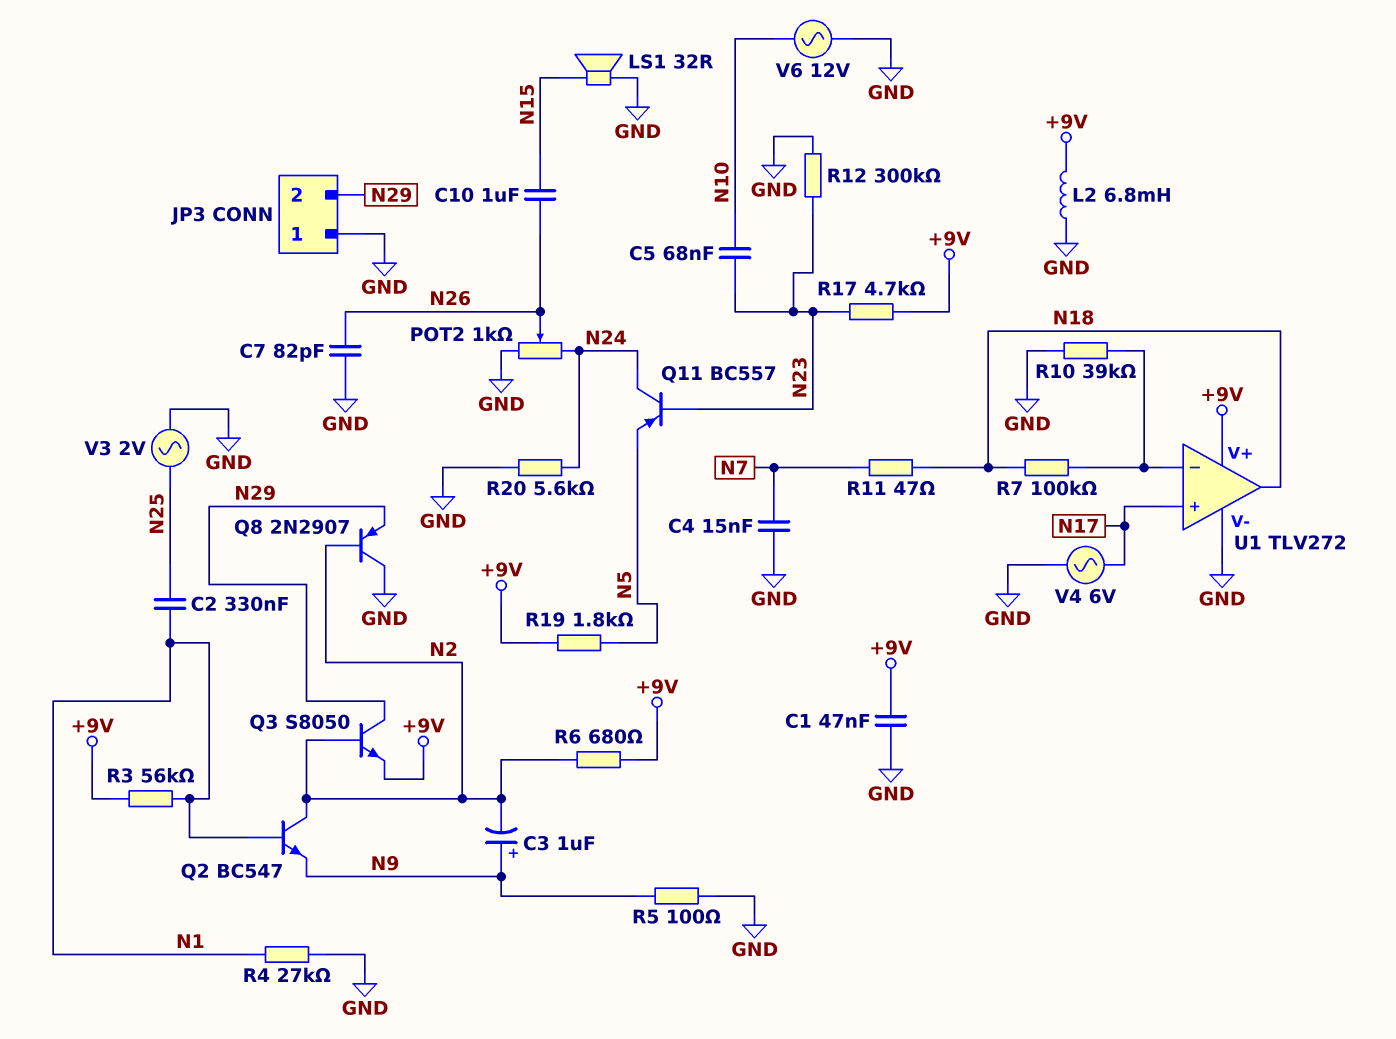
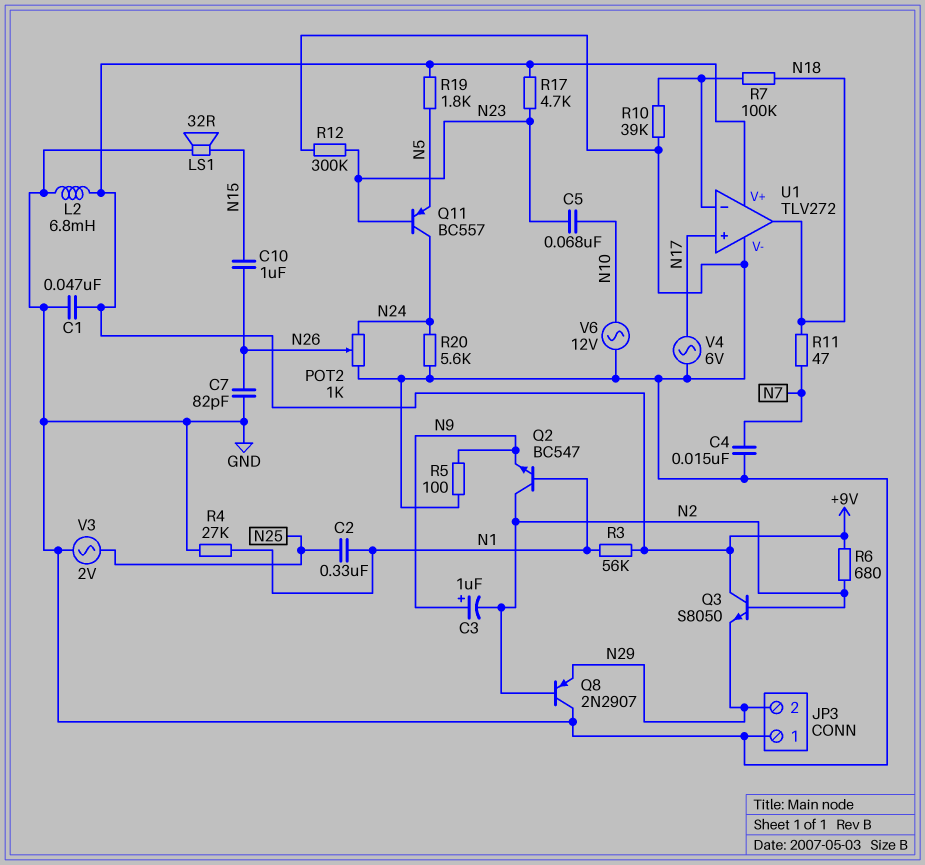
Q3: NPN S8050 (B N2, C N29, E +9V) -> NPN S8050 (B N2, C +9V, E N29)

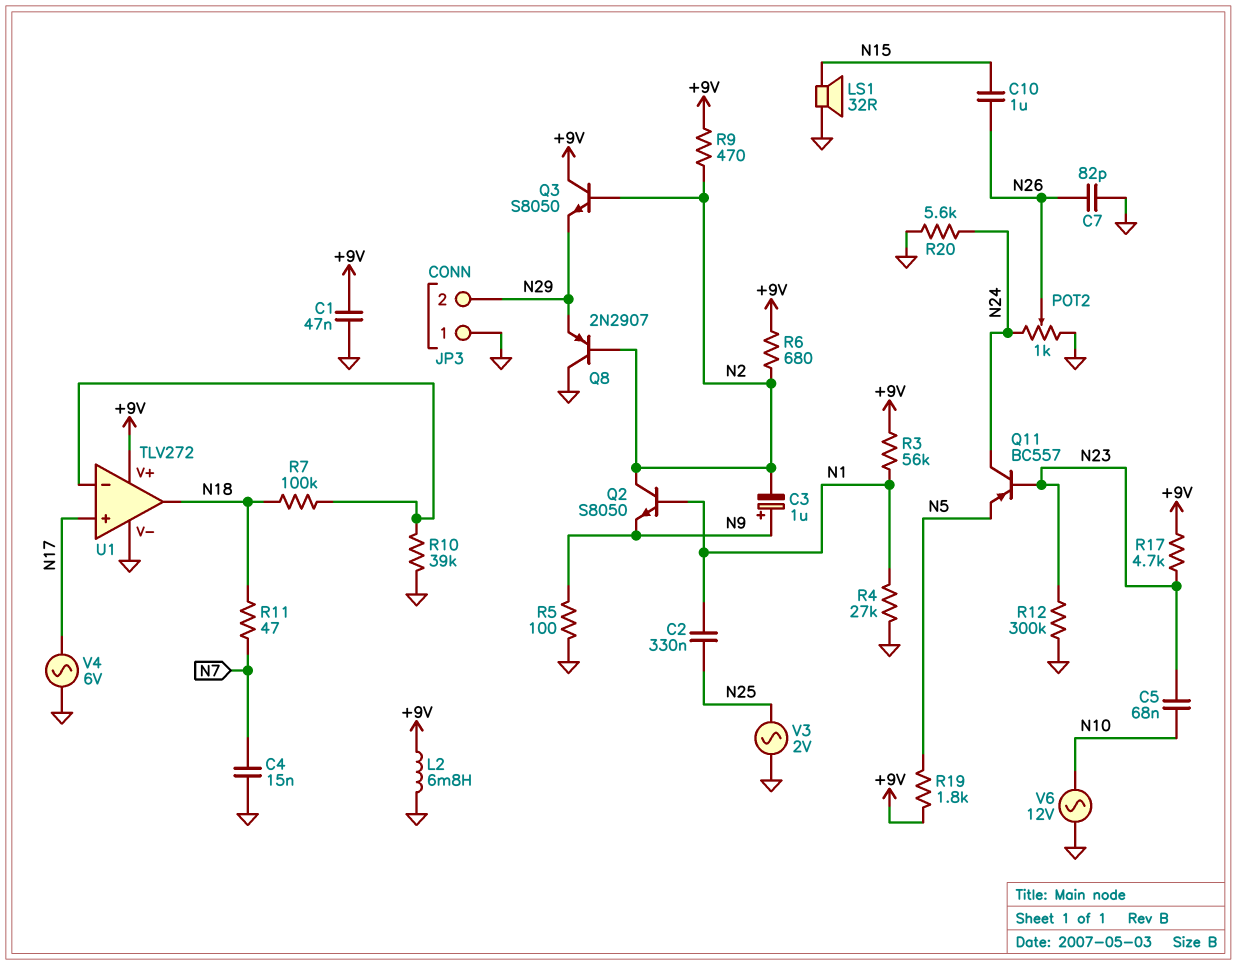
Q2: NPN BC547 (B N1, C N2, E N9) -> NPN S8050 (B N1, C N2, E N9)
R9: none -> 470 (+9V, N2)

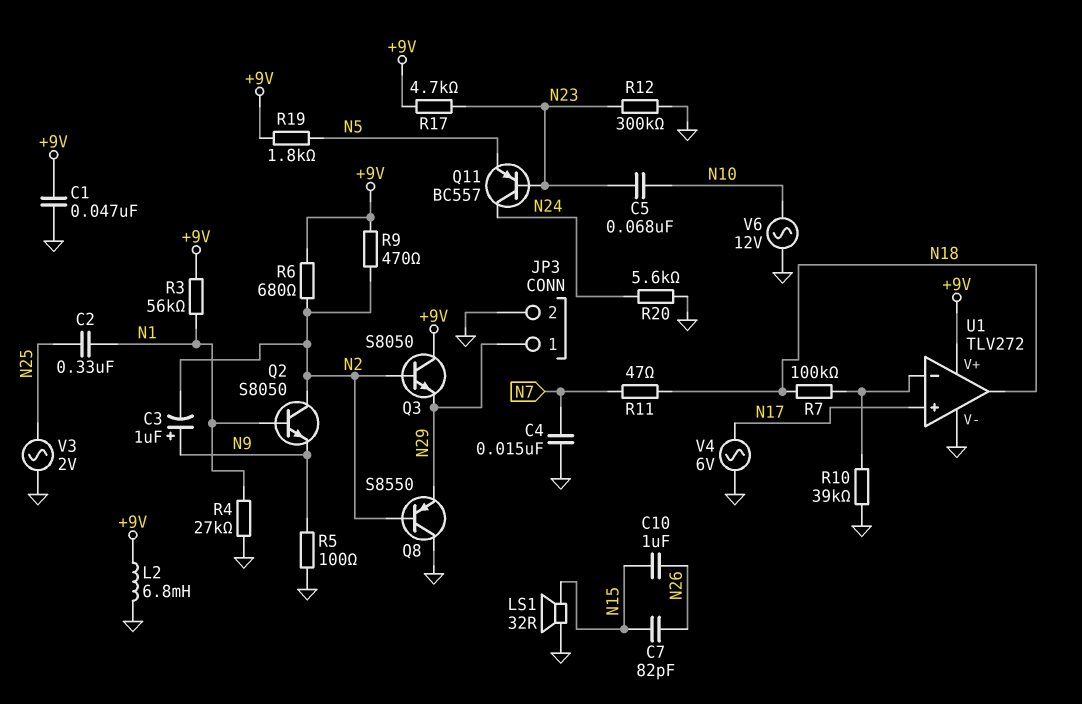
C7: 82pF (GND, N26) -> 82pF (N15, N26)
JP3 pin 1: GND -> N29
JP3 pin 2: N29 -> GND
POT2: 1k (GND, N24, wiper N26) -> none
Q8: PNP 2N2907 (B N2, C GND, E N29) -> PNP S8550 (B N2, C GND, E N29)

